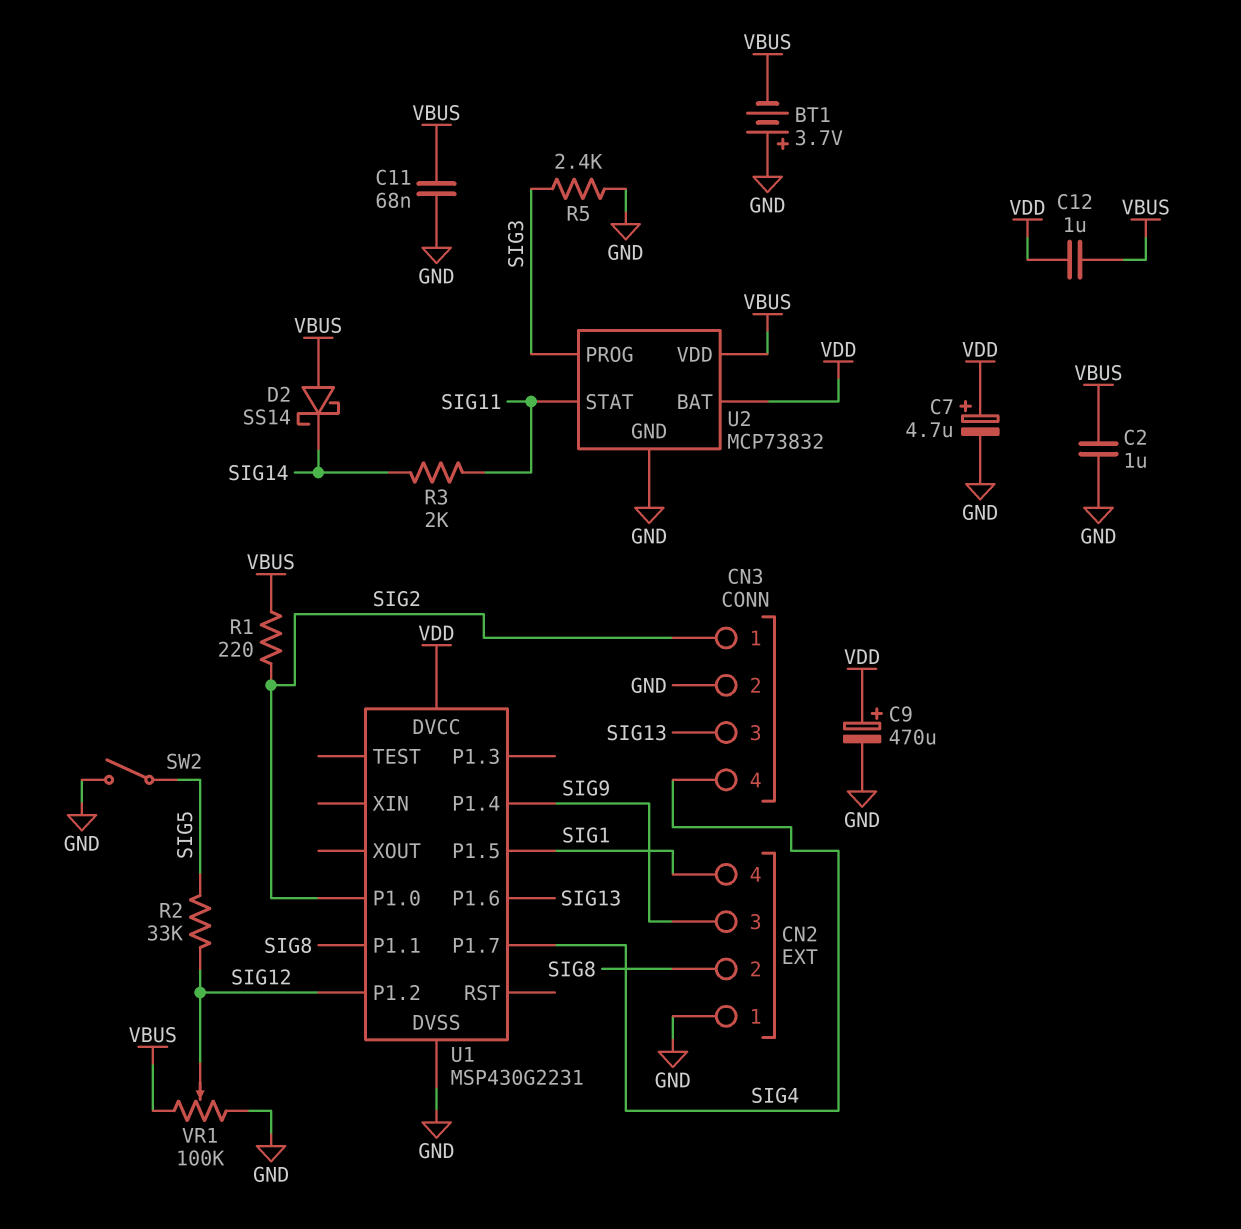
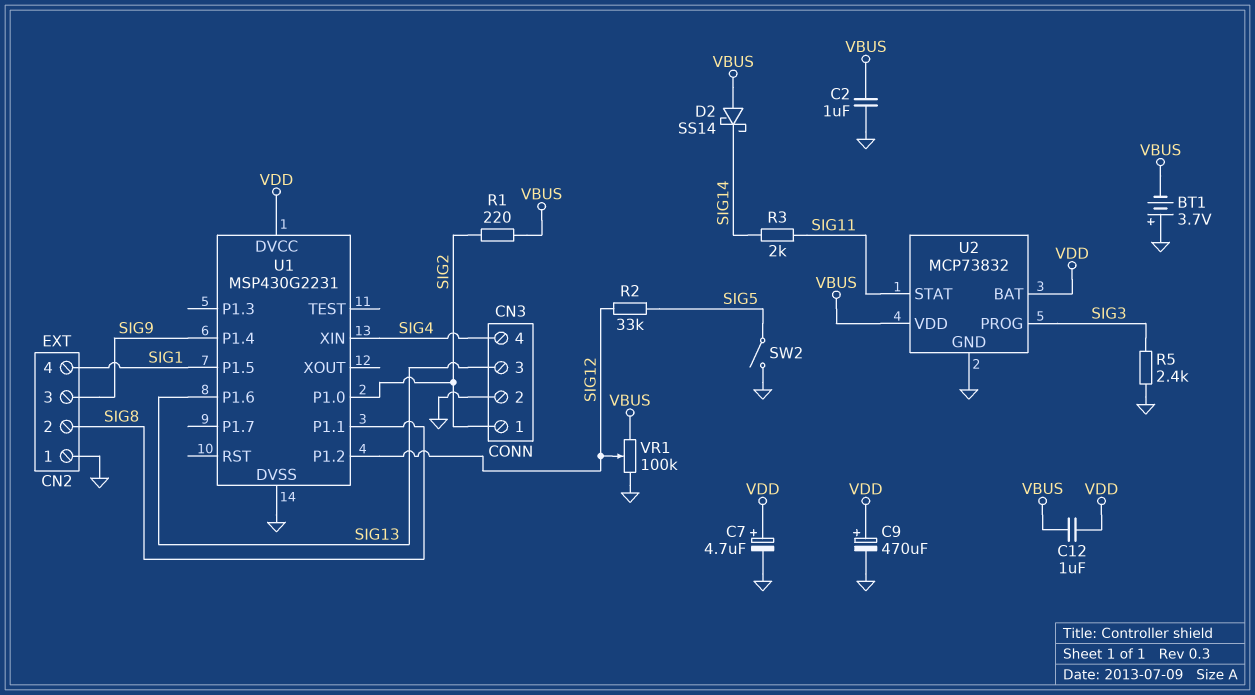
C11: 68nF (GND, VBUS) -> none
U1 pin P1.7: SIG4 -> none
U1 pin XIN: none -> SIG4

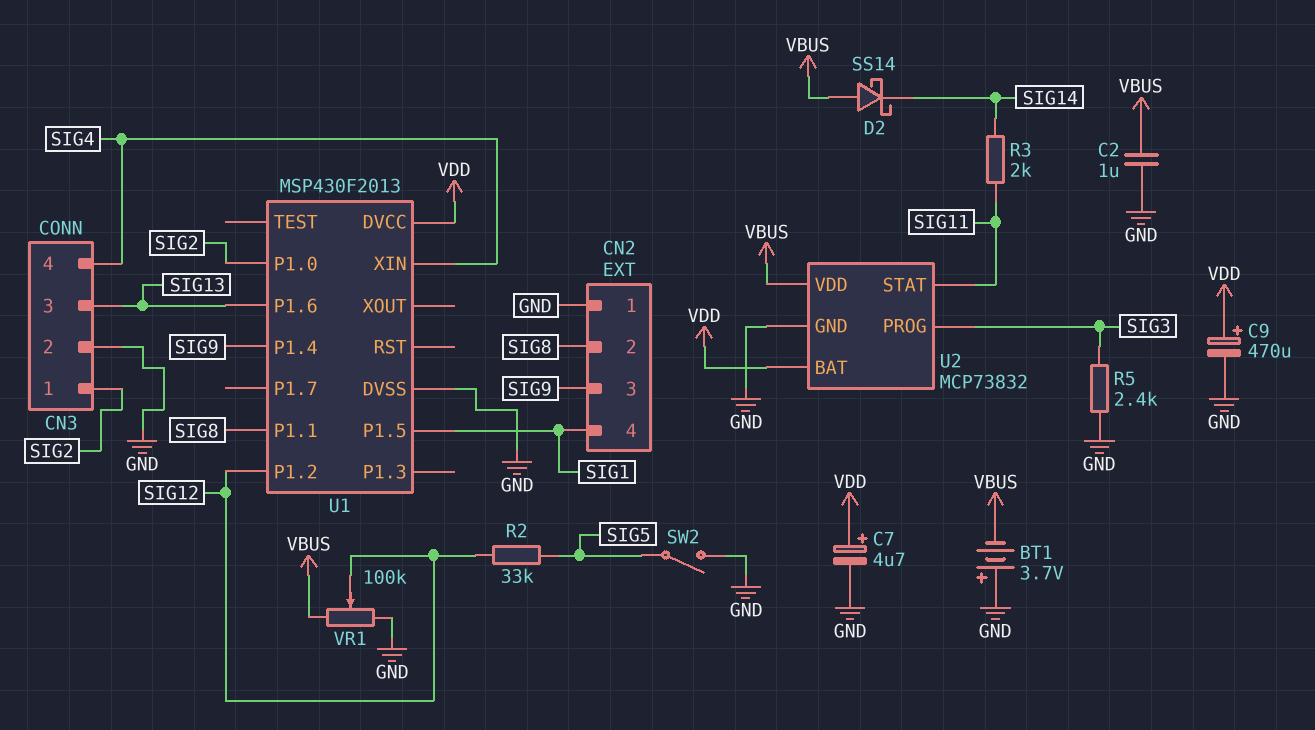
C12: 1uF (VBUS, VDD) -> none
R1: 220 (SIG2, VBUS) -> none
U1: MSP430G2231 -> MSP430F2013

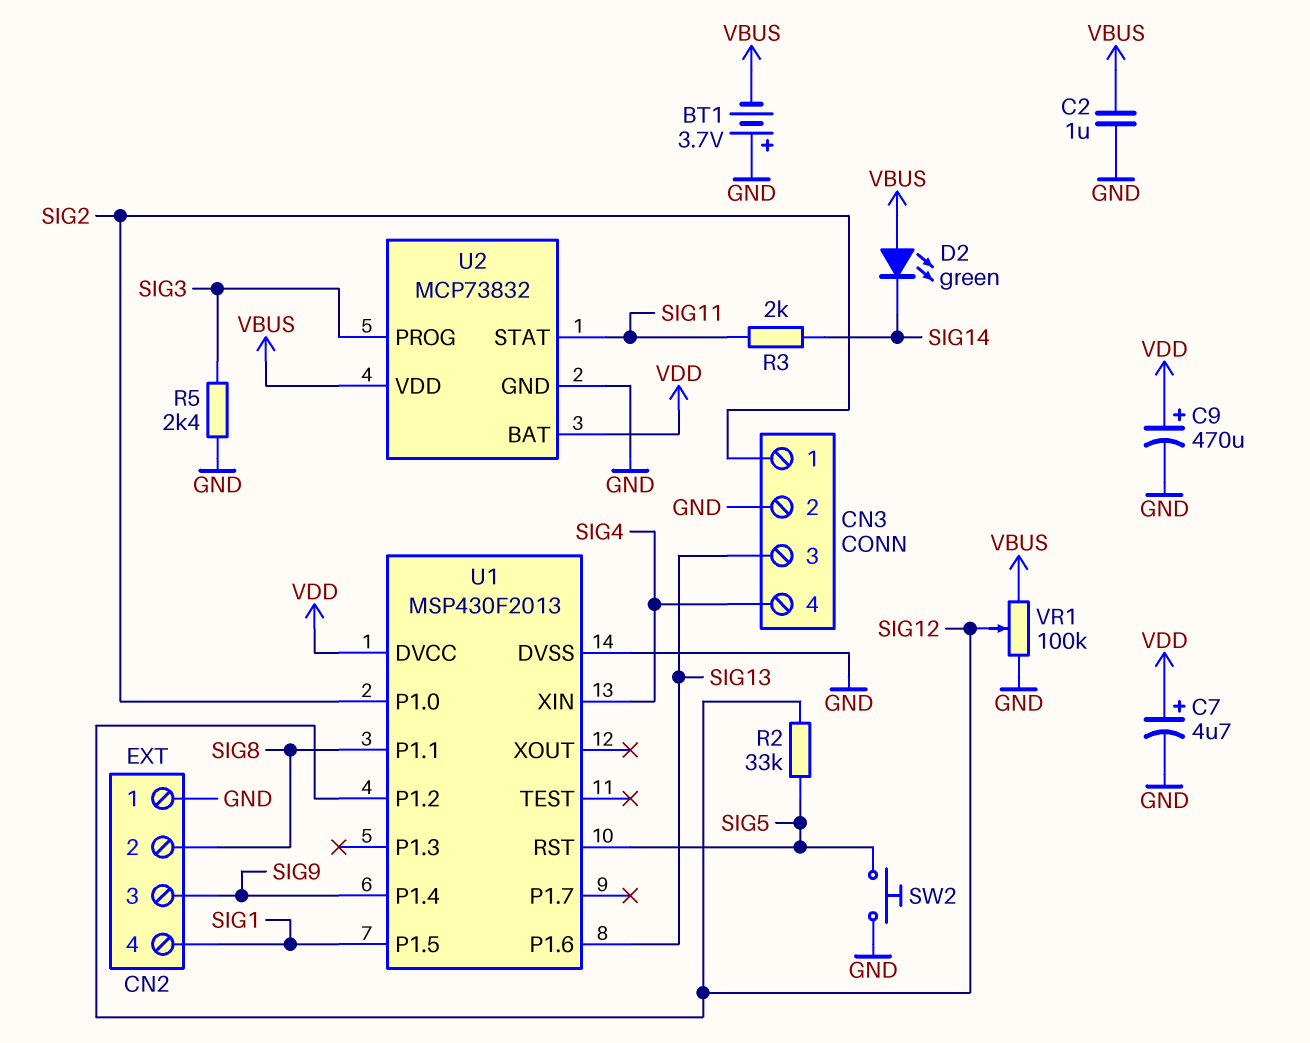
D2: schottky SS14 (A VBUS, K SIG14) -> LED green (A VBUS, K SIG14)
SW2: switch (GND, SIG5) -> button (GND, SIG5)
U1 pin RST: none -> SIG5

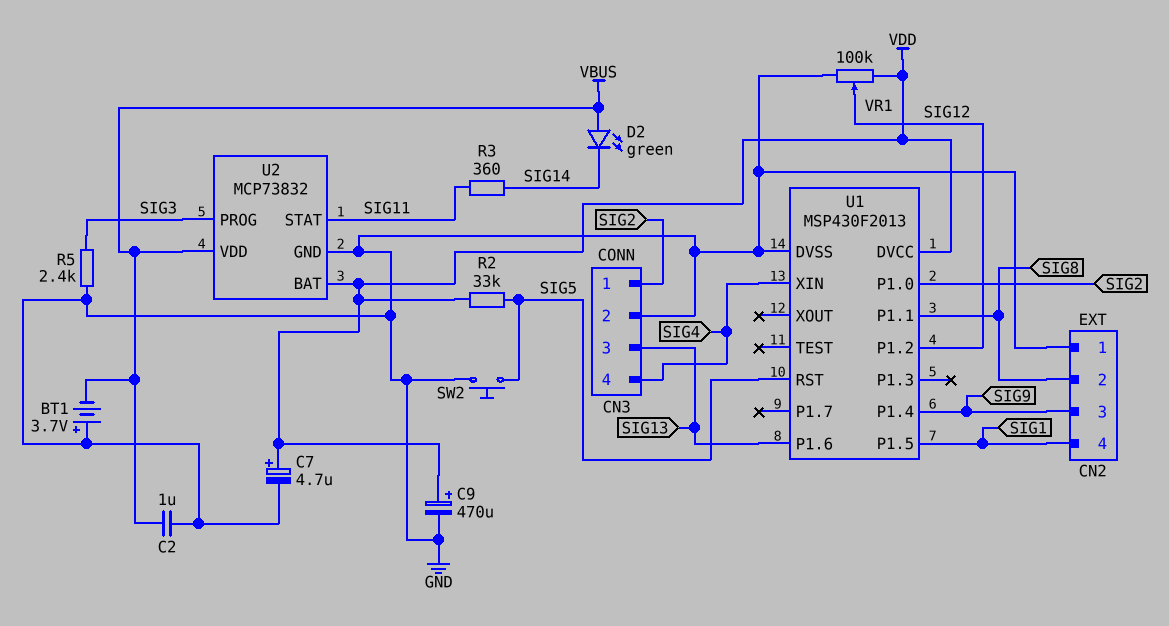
R2: 33k (SIG5, SIG12) -> 33k (SIG5, VDD)
R3: 2k (SIG11, SIG14) -> 360 (SIG11, SIG14)
VR1: 100k (GND, VBUS, wiper SIG12) -> 100k (GND, VDD, wiper SIG12)

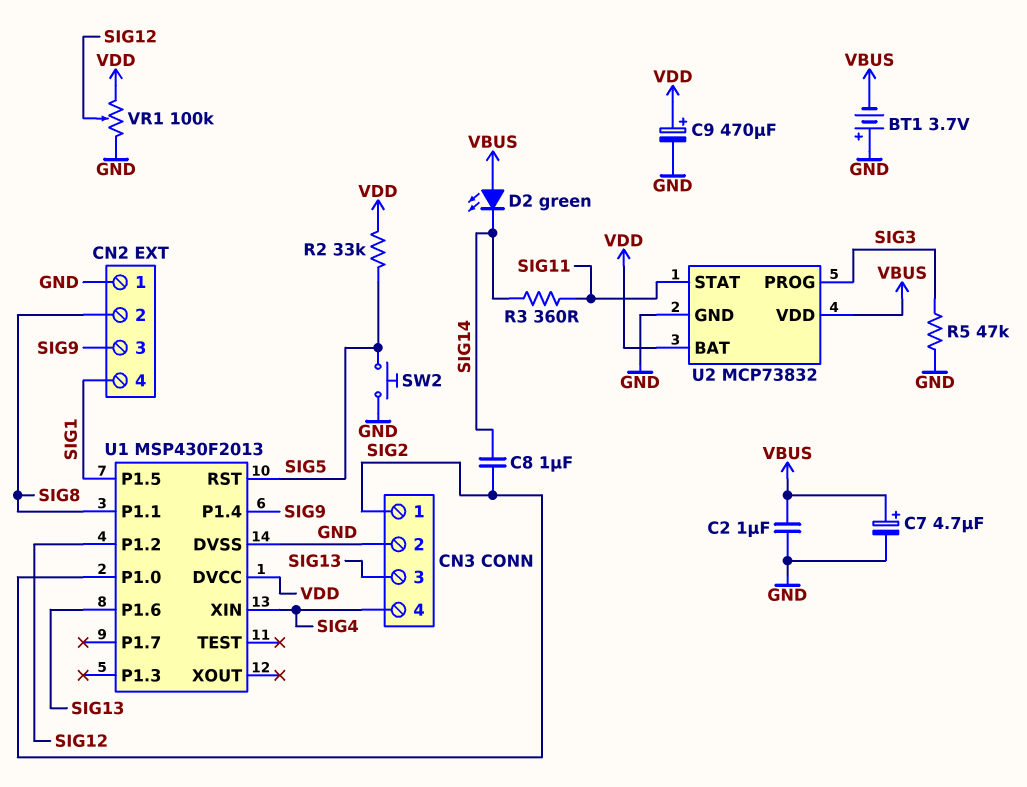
C7: 4.7uF (plus VDD, minus GND) -> 4.7uF (plus VBUS, minus GND)
C8: none -> 1uF (SIG2, SIG14)
R5: 2.4k (GND, SIG3) -> 47k (GND, SIG3)

